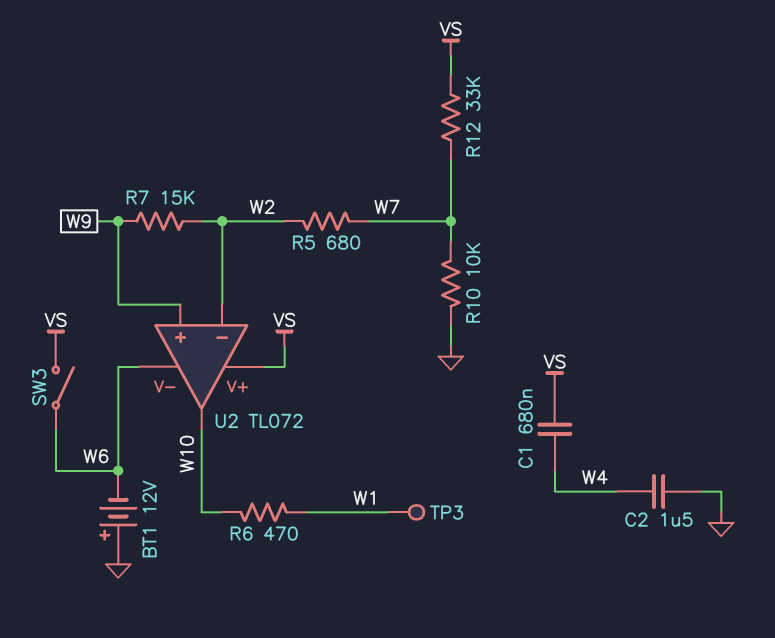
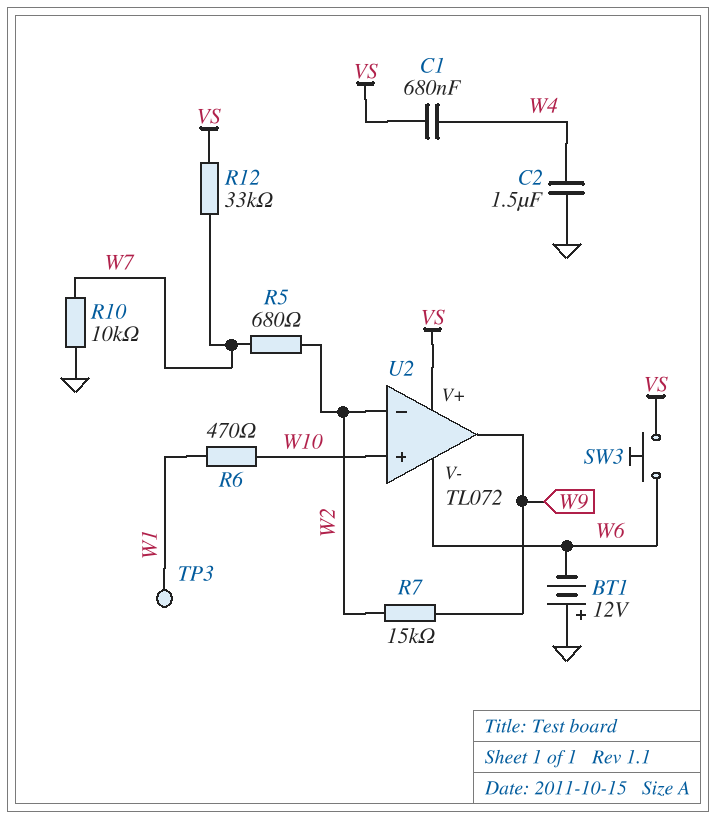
SW3: switch (VS, W6) -> button (VS, W6)
U2 pin in+: W9 -> W10
U2 pin out: W10 -> W9

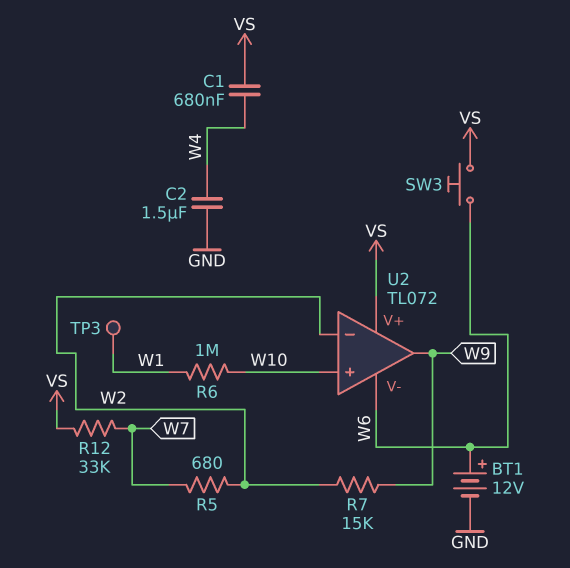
BT1: 12V (plus GND, minus W6) -> 12V (plus W6, minus GND)
R6: 470 (W1, W10) -> 1M (W1, W10)
R10: 10k (GND, W7) -> none

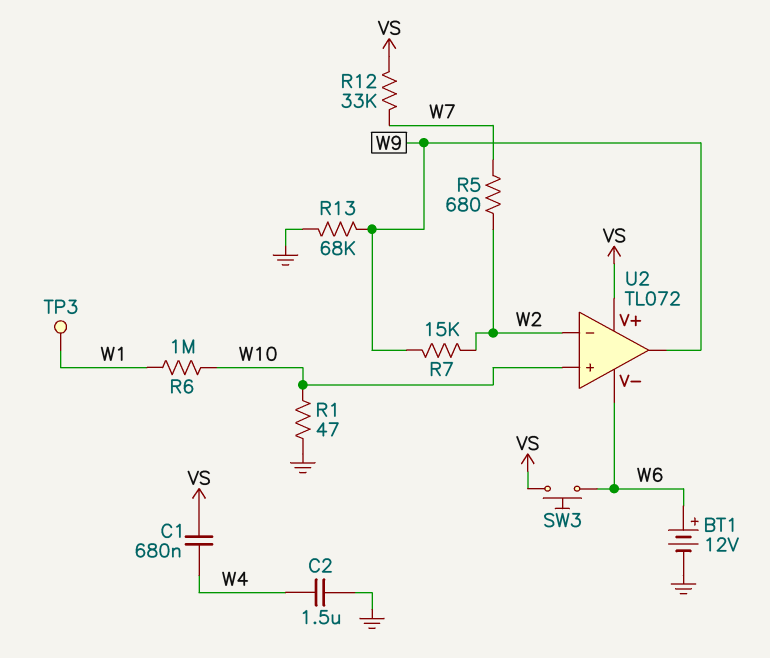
R1: none -> 47 (GND, W10)
R13: none -> 68k (GND, W9)

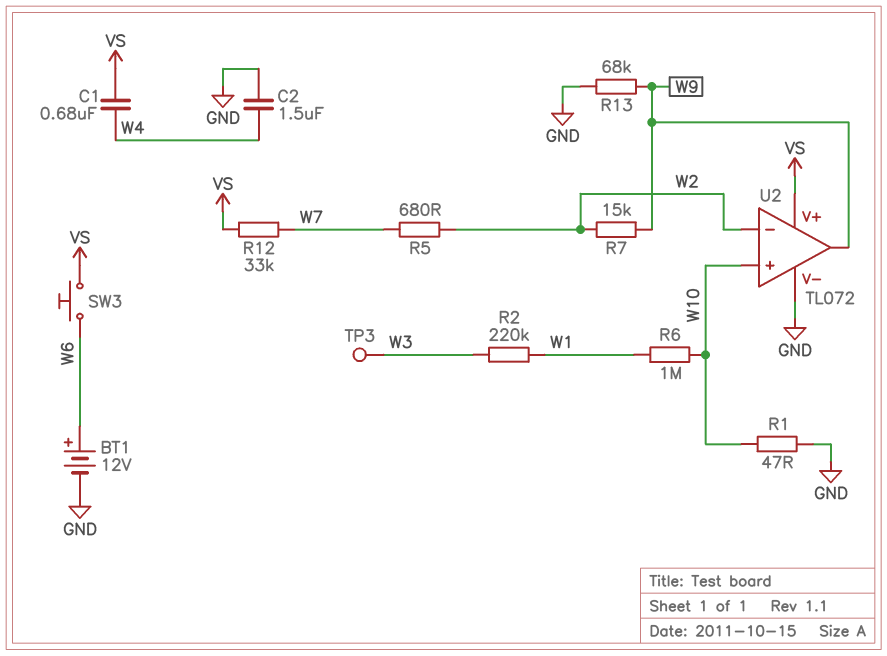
R2: none -> 220k (W1, W3)
TP3: test point (W1) -> test point (W3)
U2 pin V-: W6 -> GND

